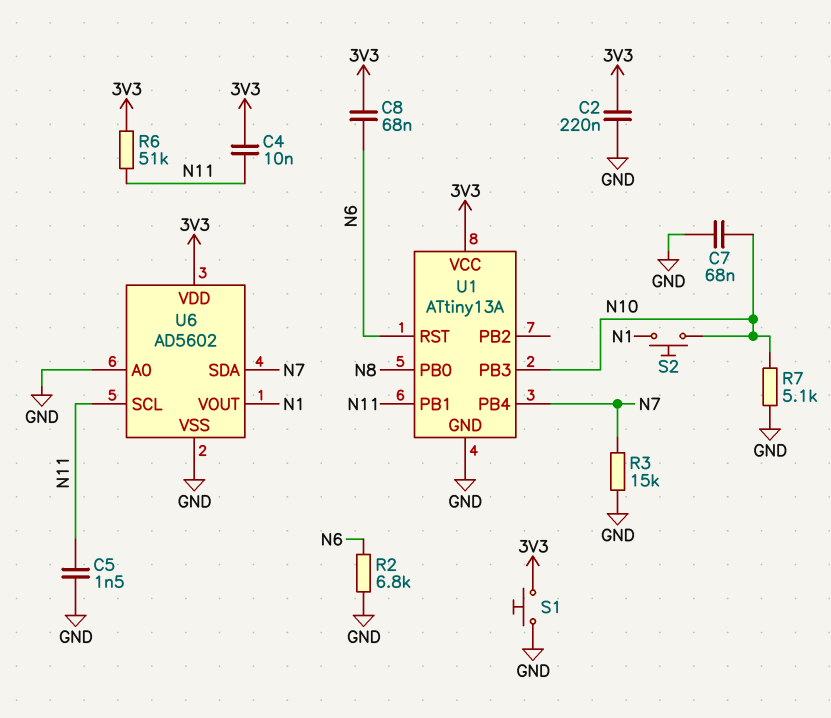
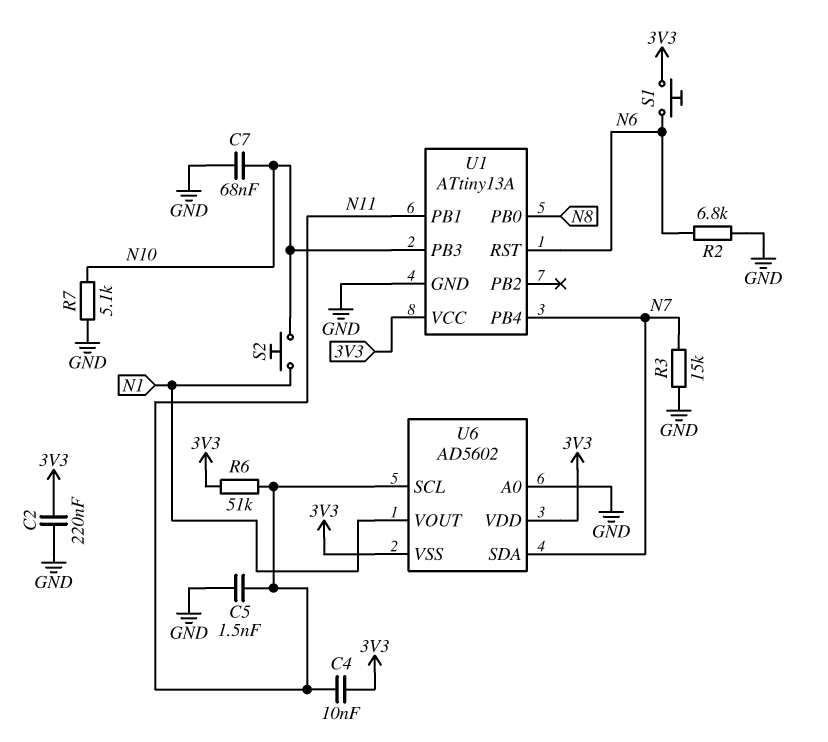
C8: 68nF (3V3, N6) -> none
S1: button (3V3, GND) -> button (3V3, N6)
U6 pin VSS: GND -> 3V3

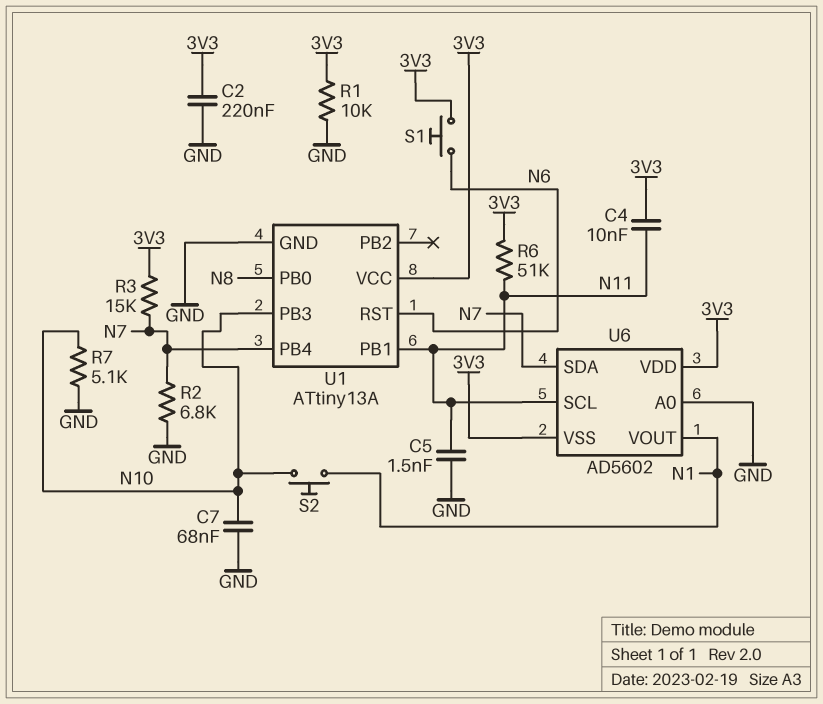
R1: none -> 10k (3V3, GND)
R2: 6.8k (GND, N6) -> 6.8k (GND, N7)
R3: 15k (GND, N7) -> 15k (3V3, N7)

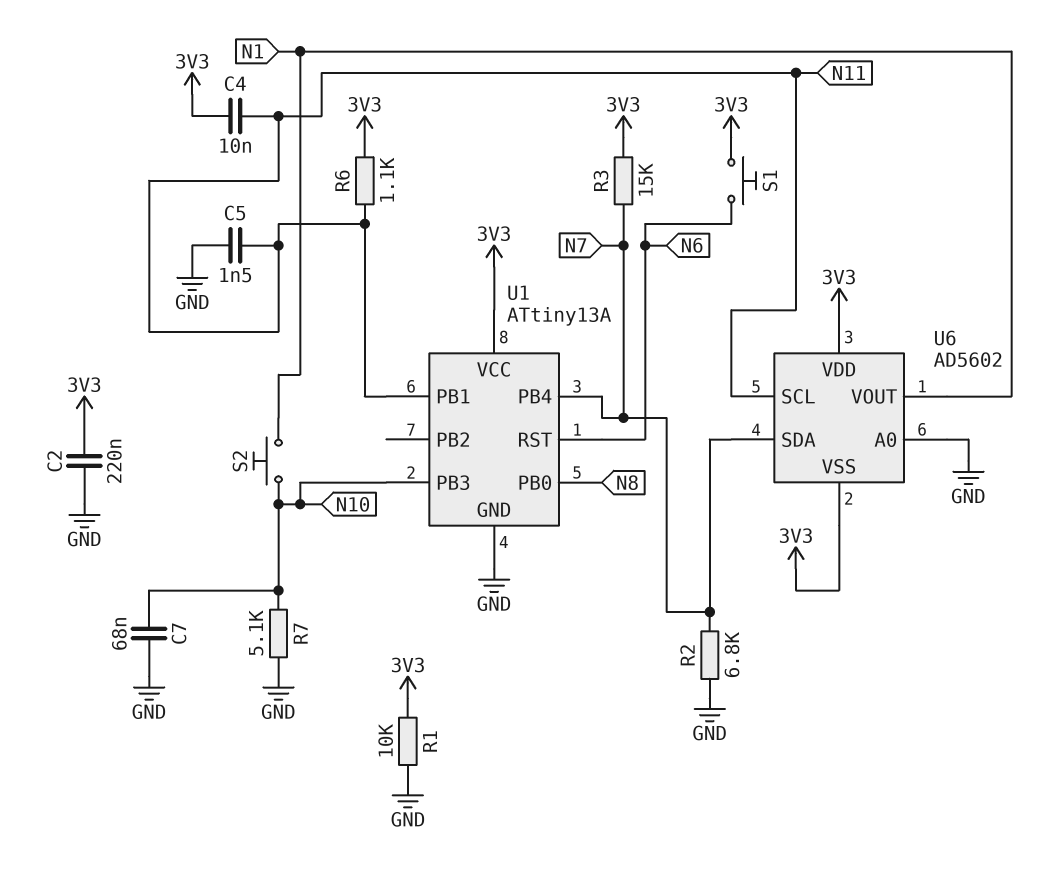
R6: 51k (3V3, N11) -> 1.1k (3V3, N11)

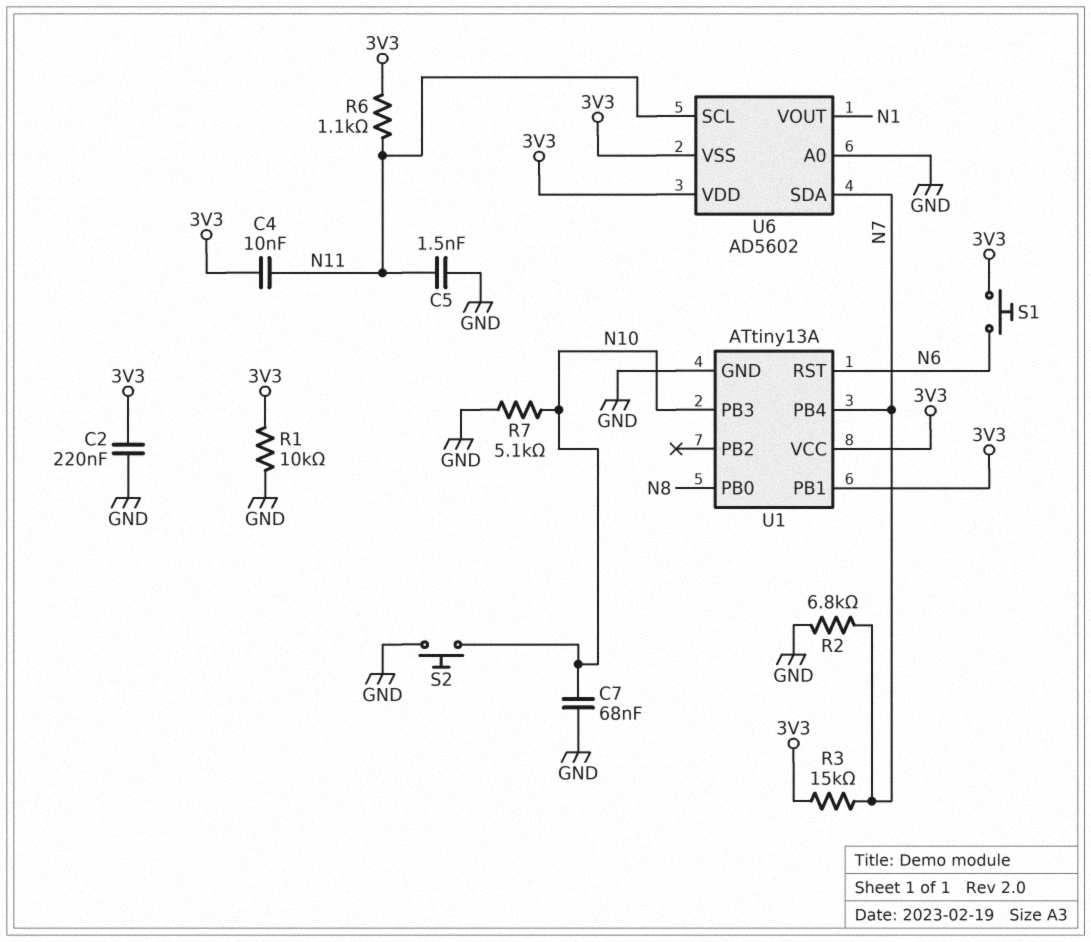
S2: button (N1, N10) -> button (GND, N10)
U1 pin PB1: N11 -> 3V3

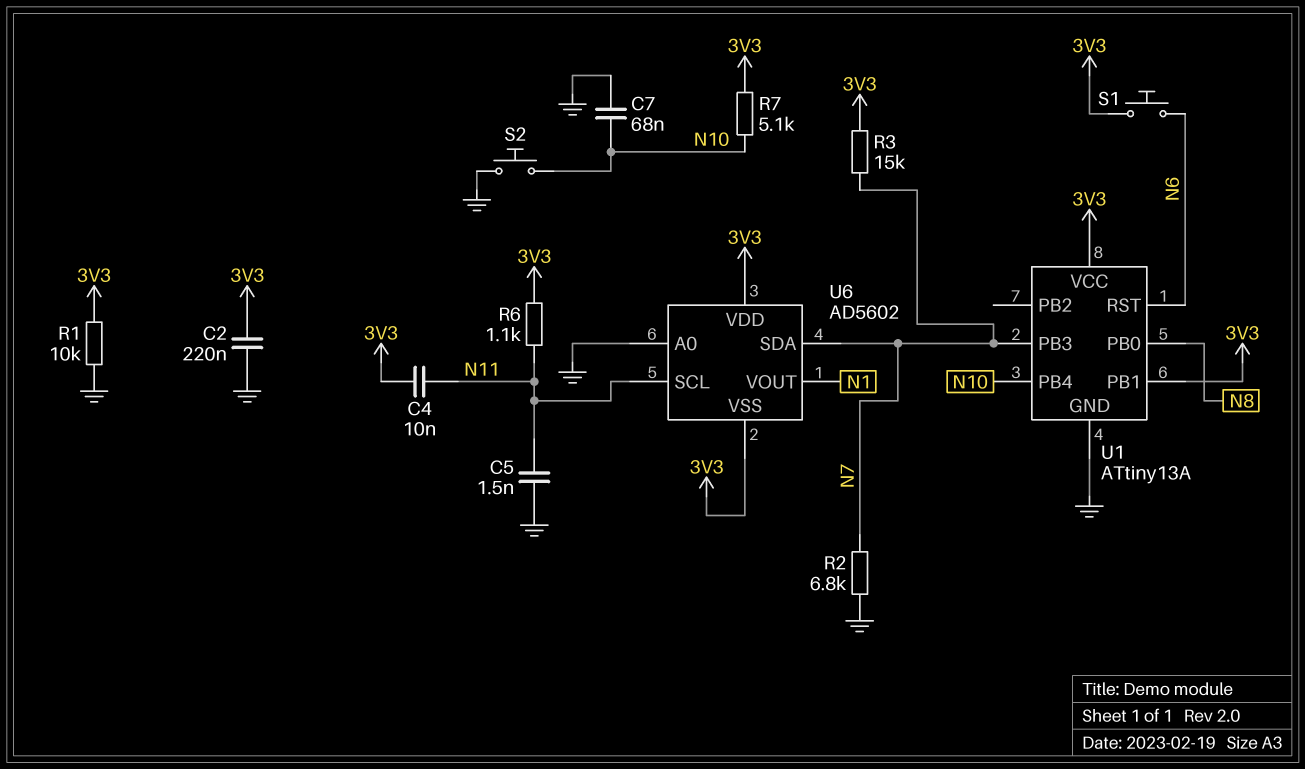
R7: 5.1k (GND, N10) -> 5.1k (3V3, N10)
U1 pin PB3: N10 -> N7
U1 pin PB4: N7 -> N10

